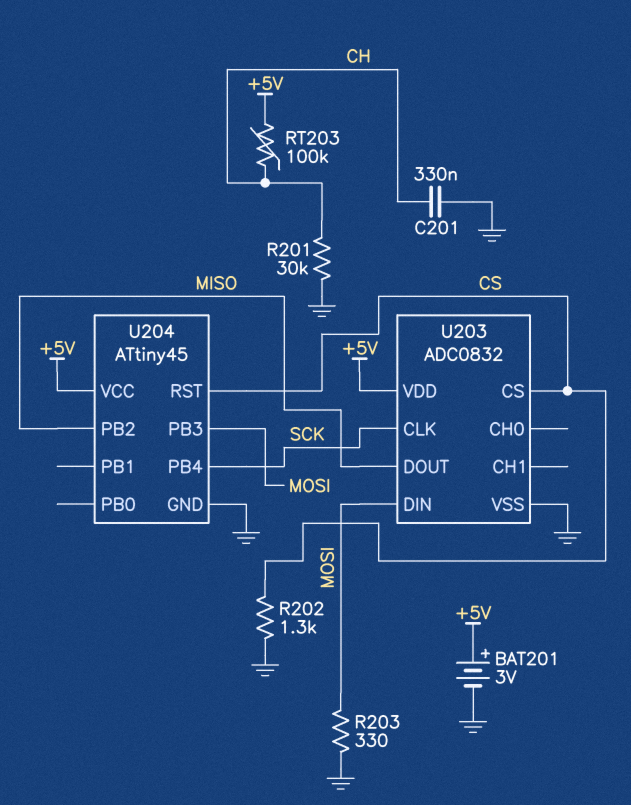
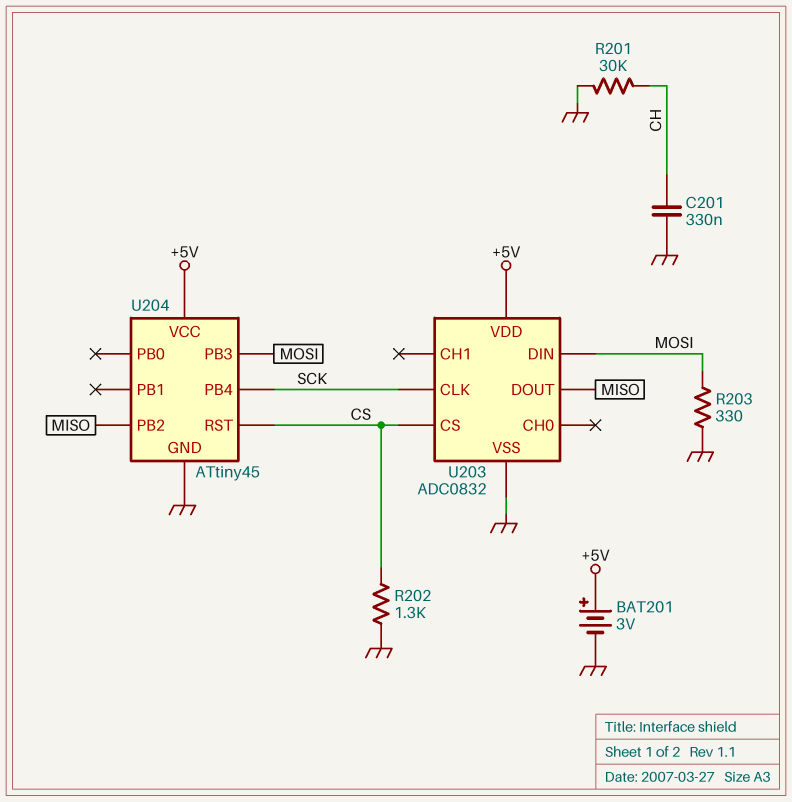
RT203: 100k (+5V, CH) -> none

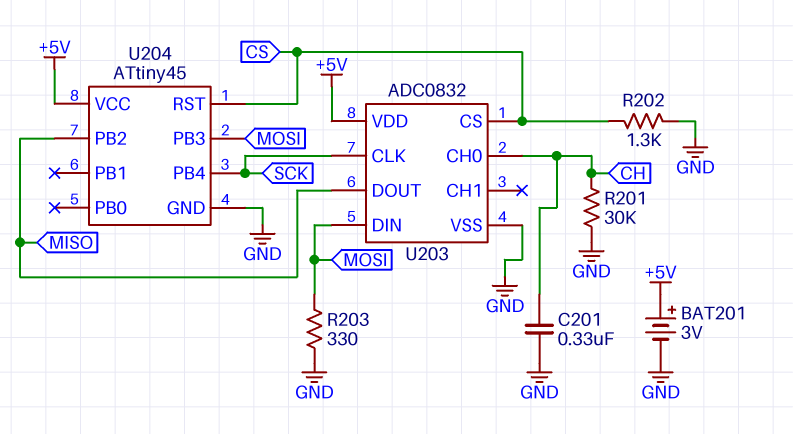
U203 pin CH0: none -> CH

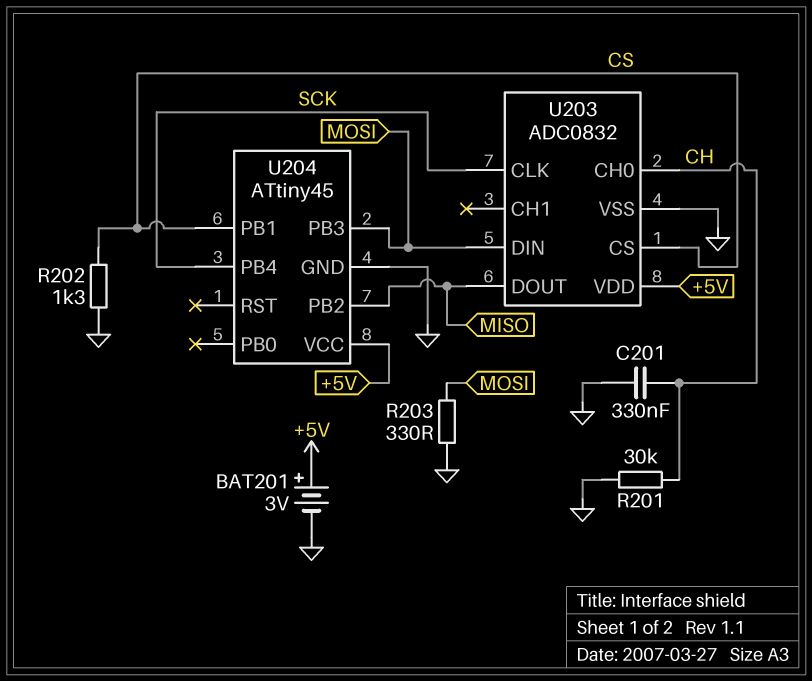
U204 pin PB1: none -> CS
U204 pin RST: CS -> none

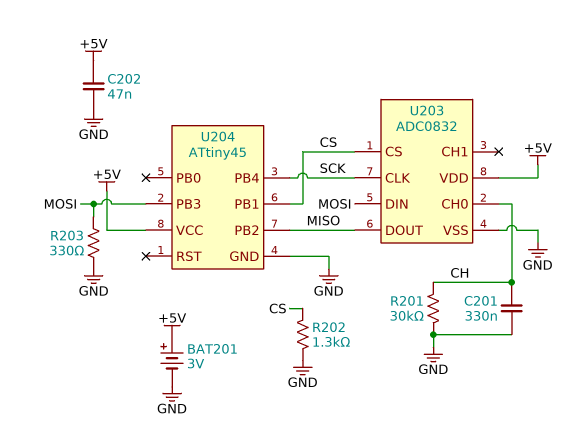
C202: none -> 47nF (+5V, GND)

